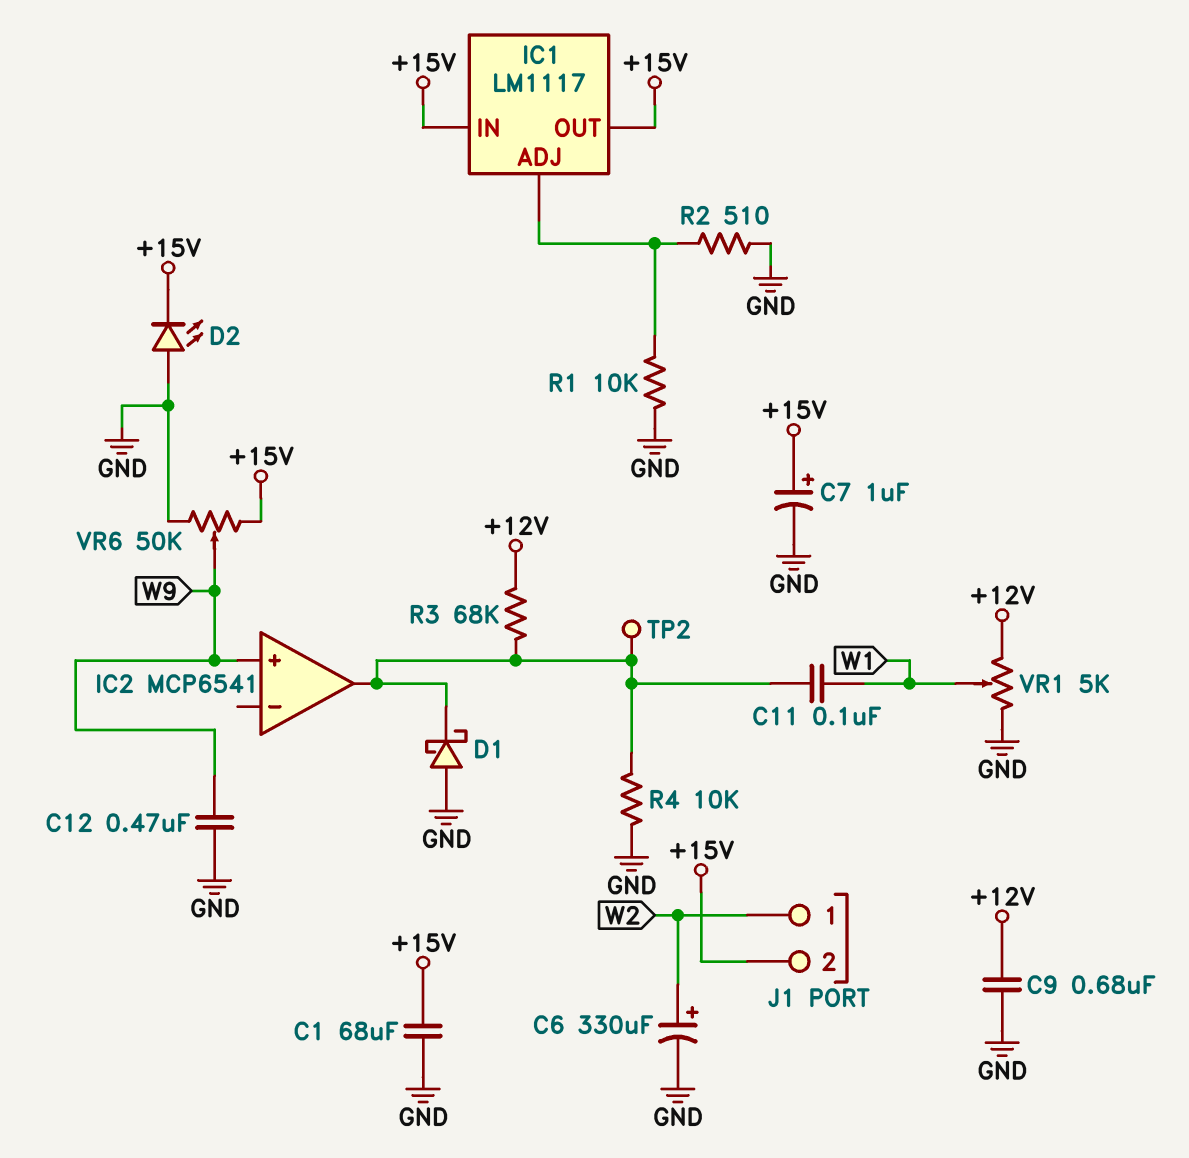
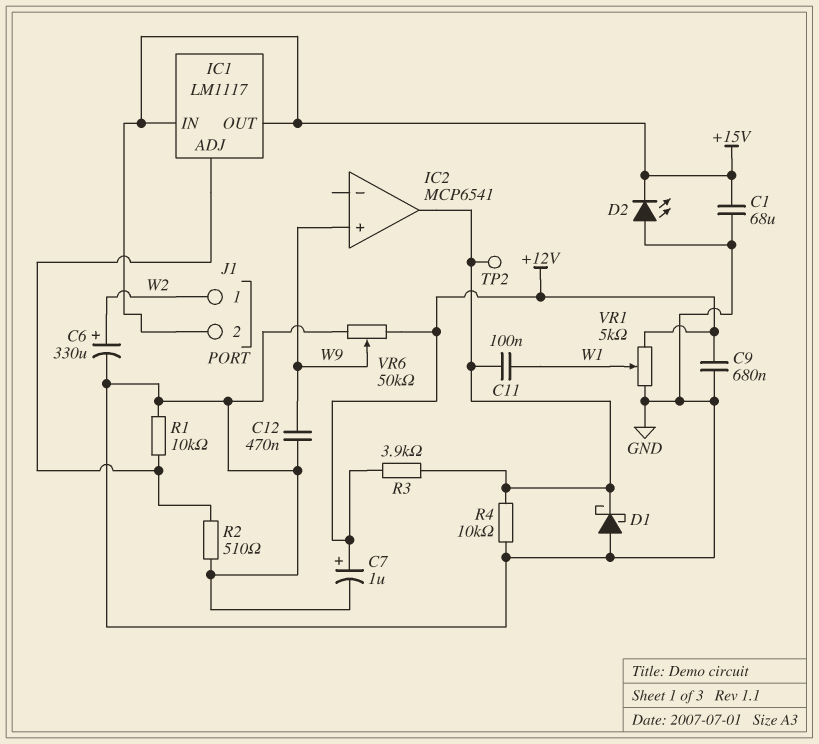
C7: 1uF (plus +15V, minus GND) -> 1uF (plus +12V, minus GND)
R3: 68k (+12V, IC2/out) -> 3.9k (+12V, IC2/out)
VR6: 50k (+15V, GND, wiper W9) -> 50k (+12V, GND, wiper W9)

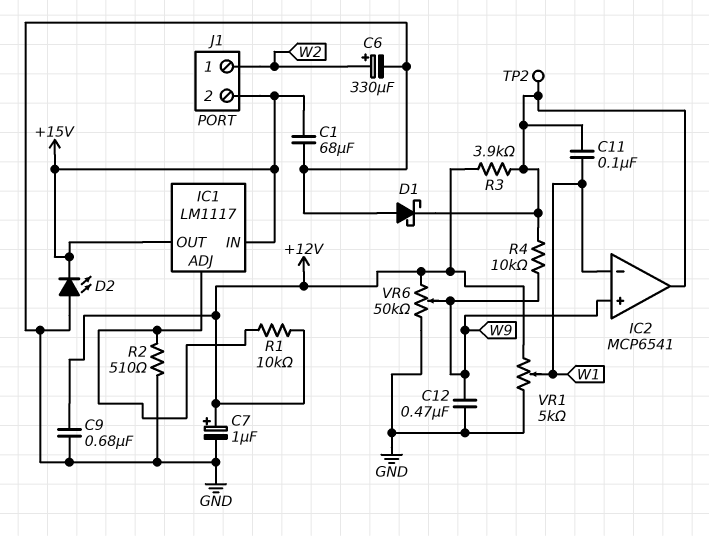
IC2 pin in-: none -> W1
R1: 10k (GND, IC1/ADJ) -> 10k (+12V, IC1/ADJ)
R4: 10k (GND, IC2/out) -> 10k (IC2/out, W9)

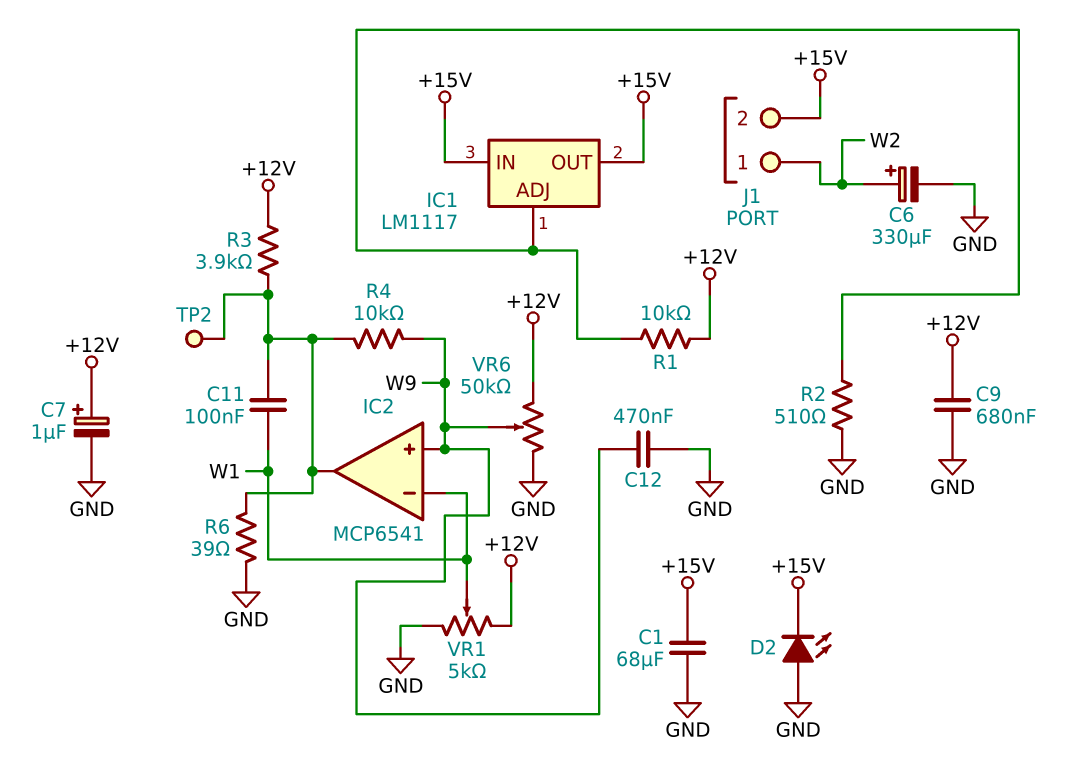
D1: schottky (A GND, K IC2/out) -> none
R6: none -> 39 (GND, IC2/out)

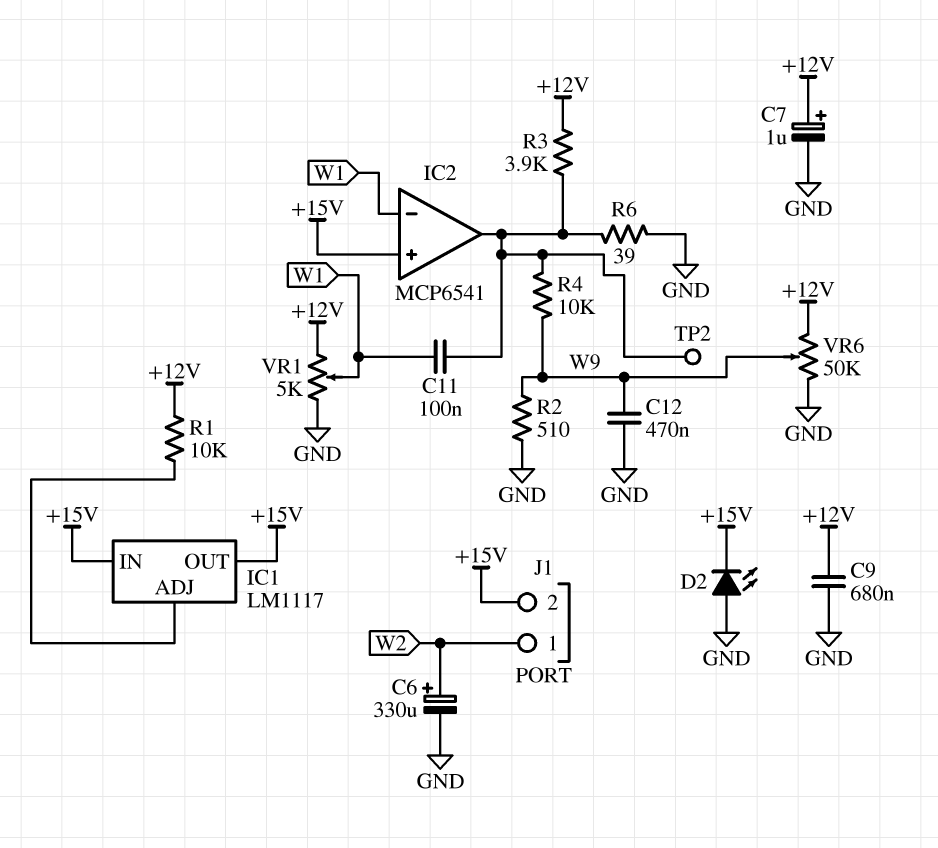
C1: 68uF (+15V, GND) -> none
IC2 pin in+: W9 -> +15V
R2: 510 (GND, IC1/ADJ) -> 510 (GND, W9)

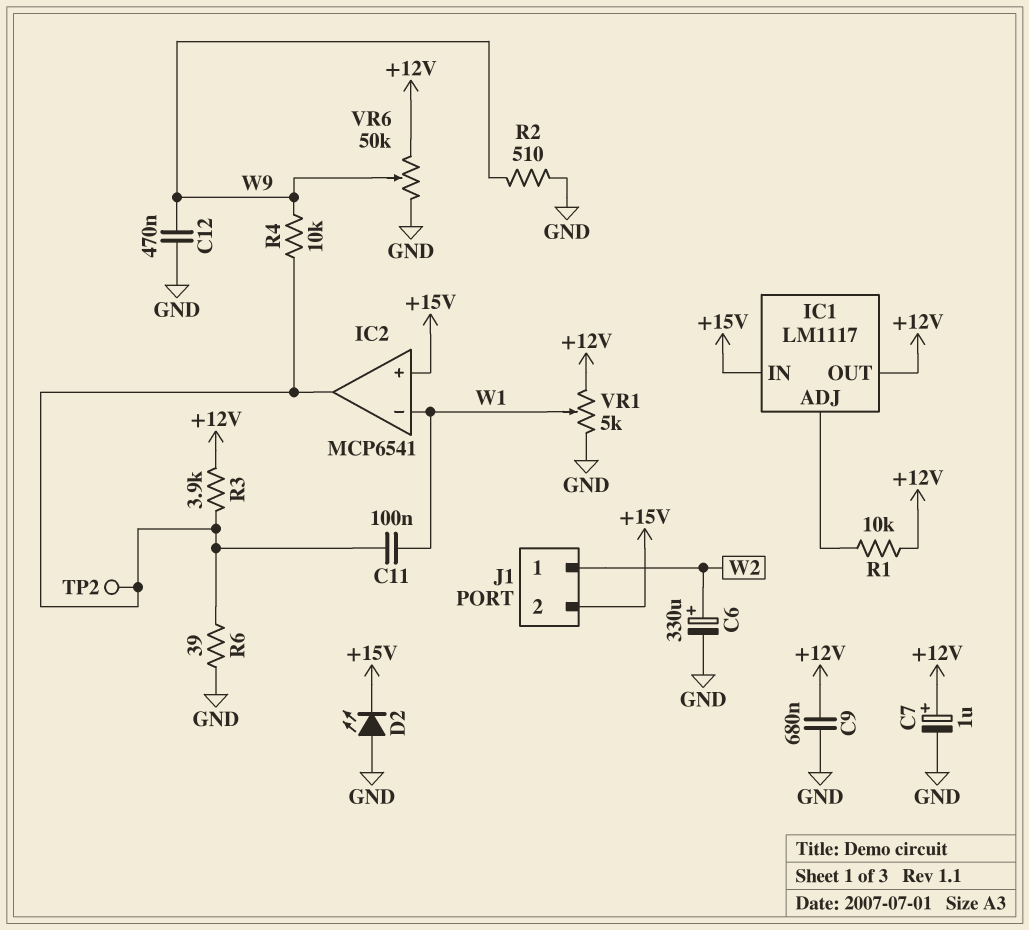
IC1 pin OUT: +15V -> +12V

